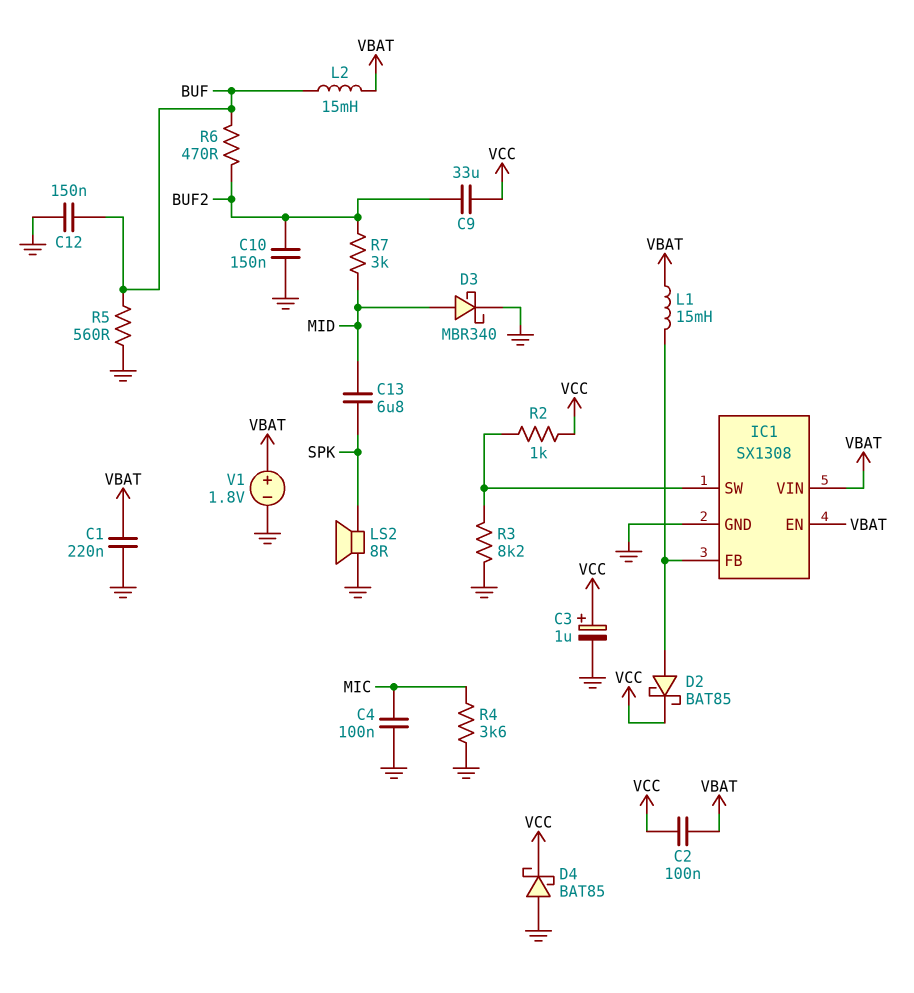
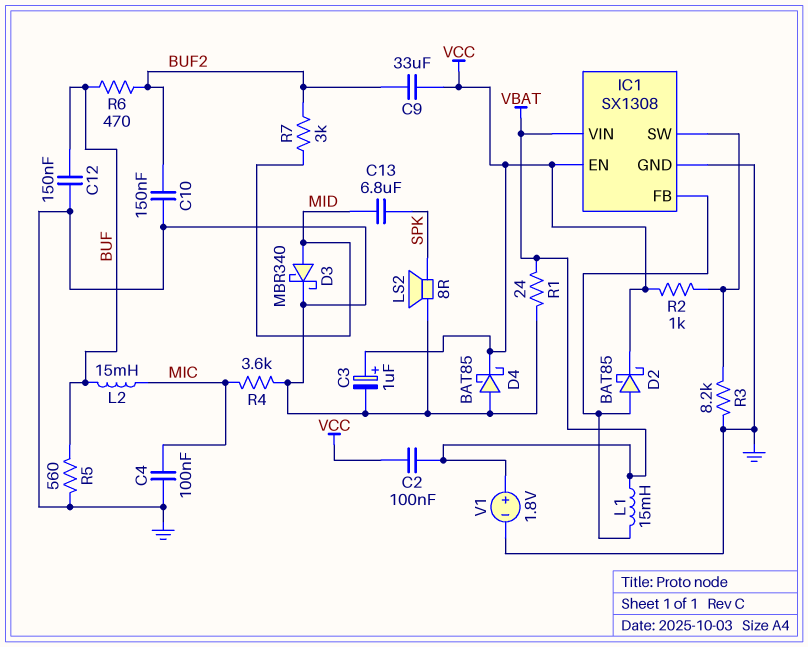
C1: 220nF (GND, VBAT) -> none
IC1 pin EN: VBAT -> VCC
L2: 15mH (BUF, VBAT) -> 15mH (BUF, MIC)
R1: none -> 24 (GND, VBAT)

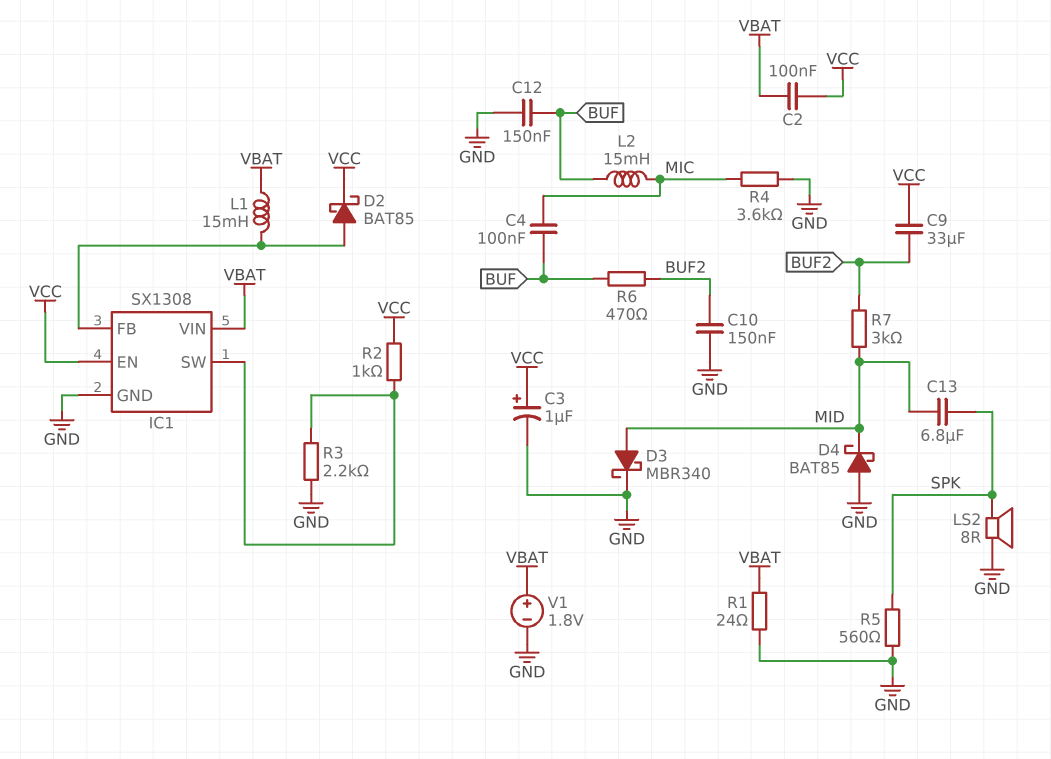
C4: 100nF (GND, MIC) -> 100nF (BUF, MIC)
D4: schottky BAT85 (A GND, K VCC) -> schottky BAT85 (A GND, K MID)
R3: 8.2k (GND, IC1/SW) -> 2.2k (GND, IC1/SW)
R5: 560 (BUF, GND) -> 560 (GND, SPK)

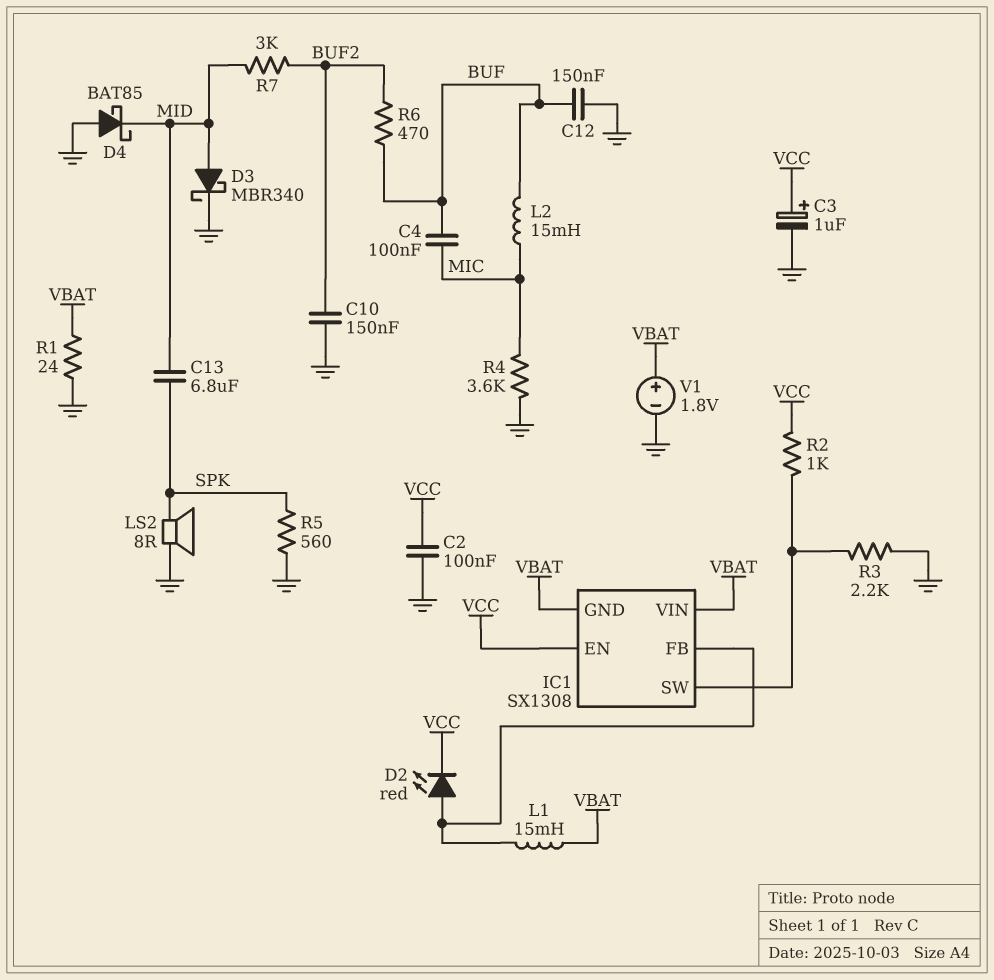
C2: 100nF (VBAT, VCC) -> 100nF (GND, VCC)
C9: 33uF (BUF2, VCC) -> none
D2: schottky BAT85 (A IC1/FB, K VCC) -> LED red (A IC1/FB, K VCC)
IC1 pin GND: GND -> VBAT

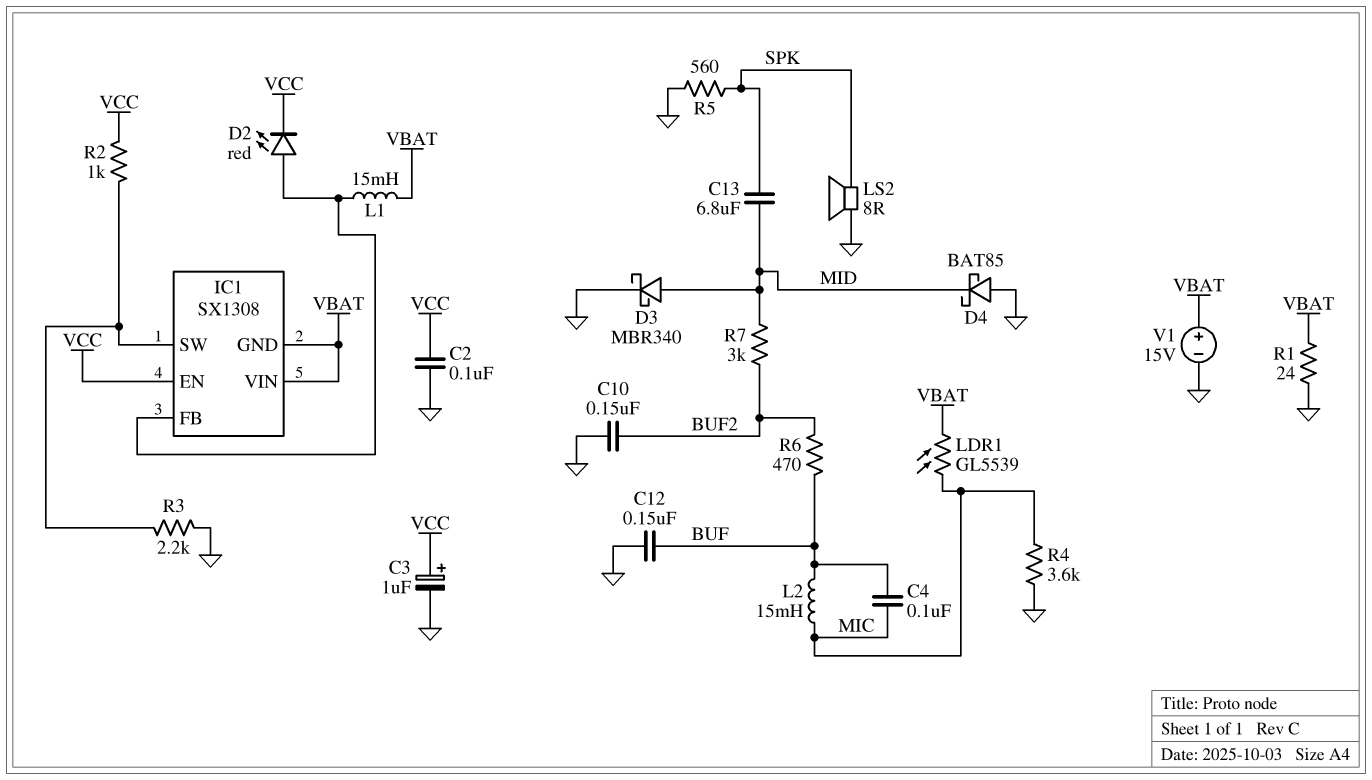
LDR1: none -> GL5539 (MIC, VBAT)
V1: 1.8V (plus VBAT, minus GND) -> 15V (plus VBAT, minus GND)

